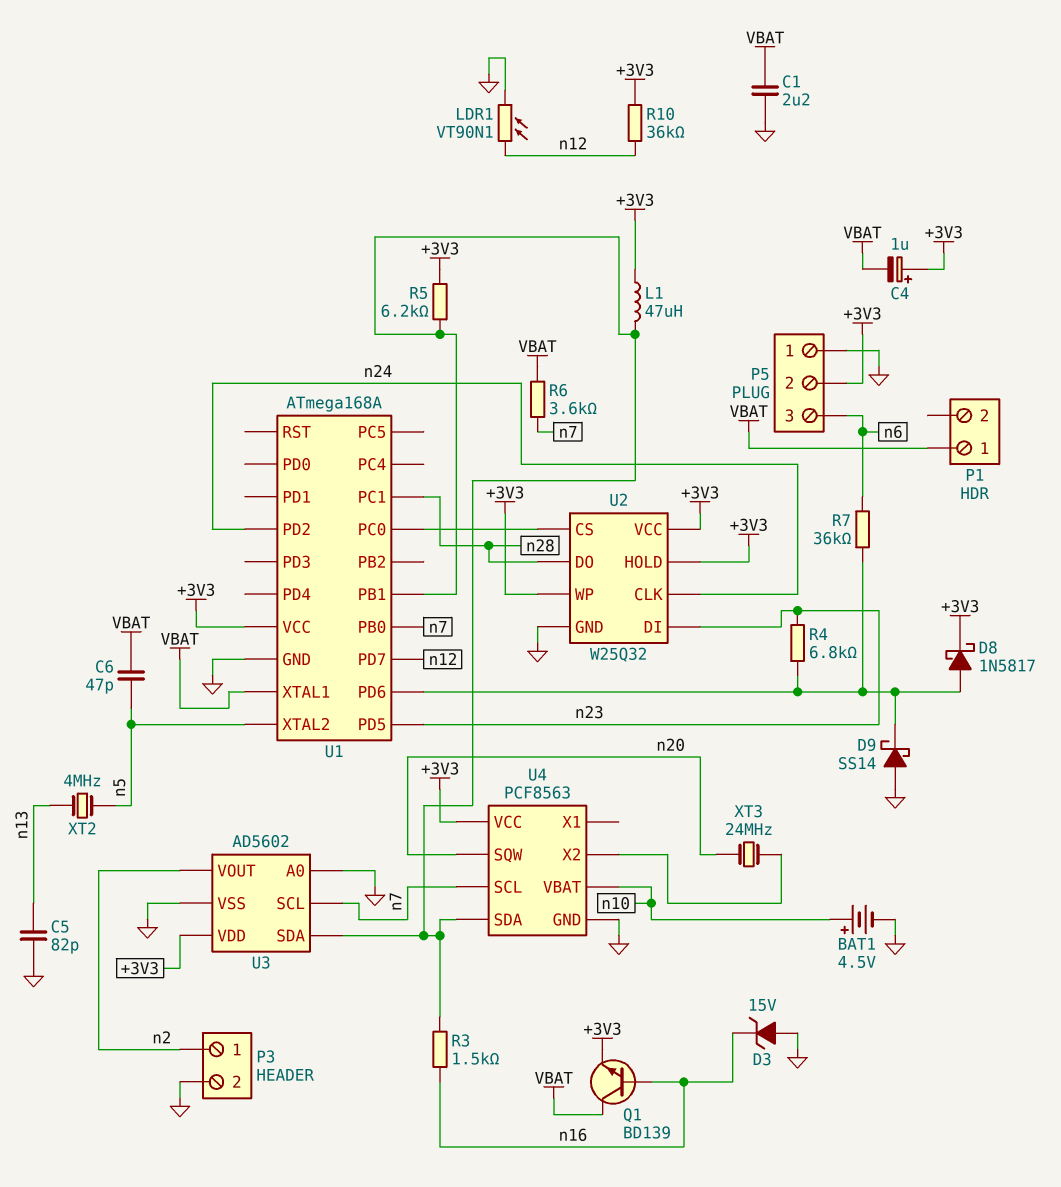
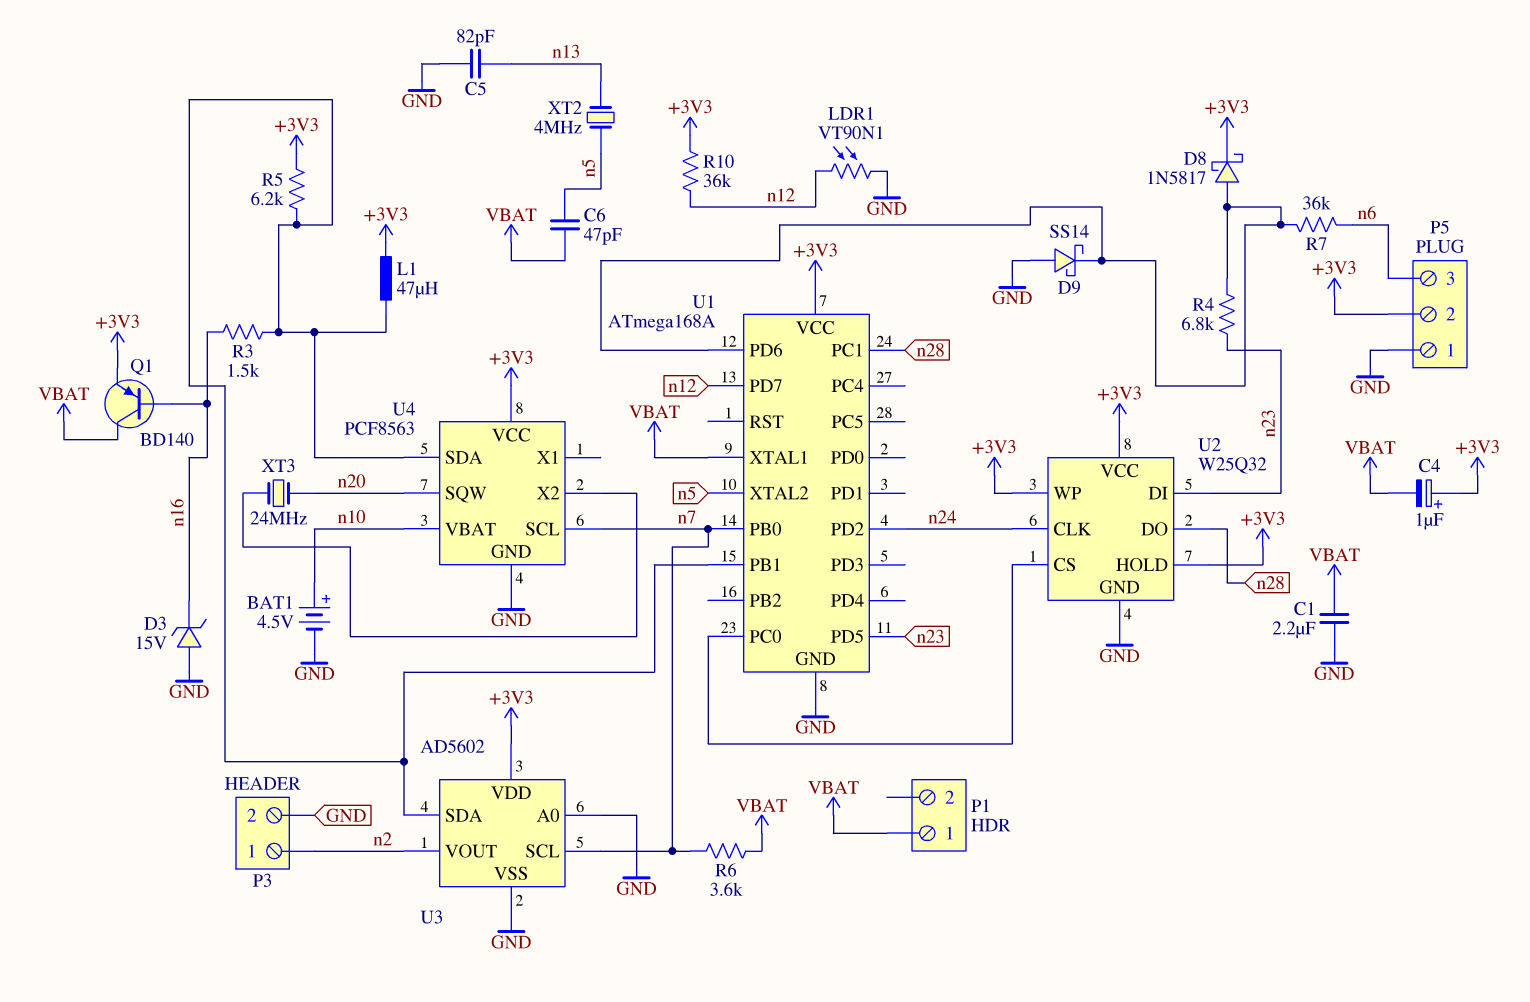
Q1: NPN BD139 (B n16, C VBAT, E +3V3) -> PNP BD140 (B n16, C VBAT, E +3V3)

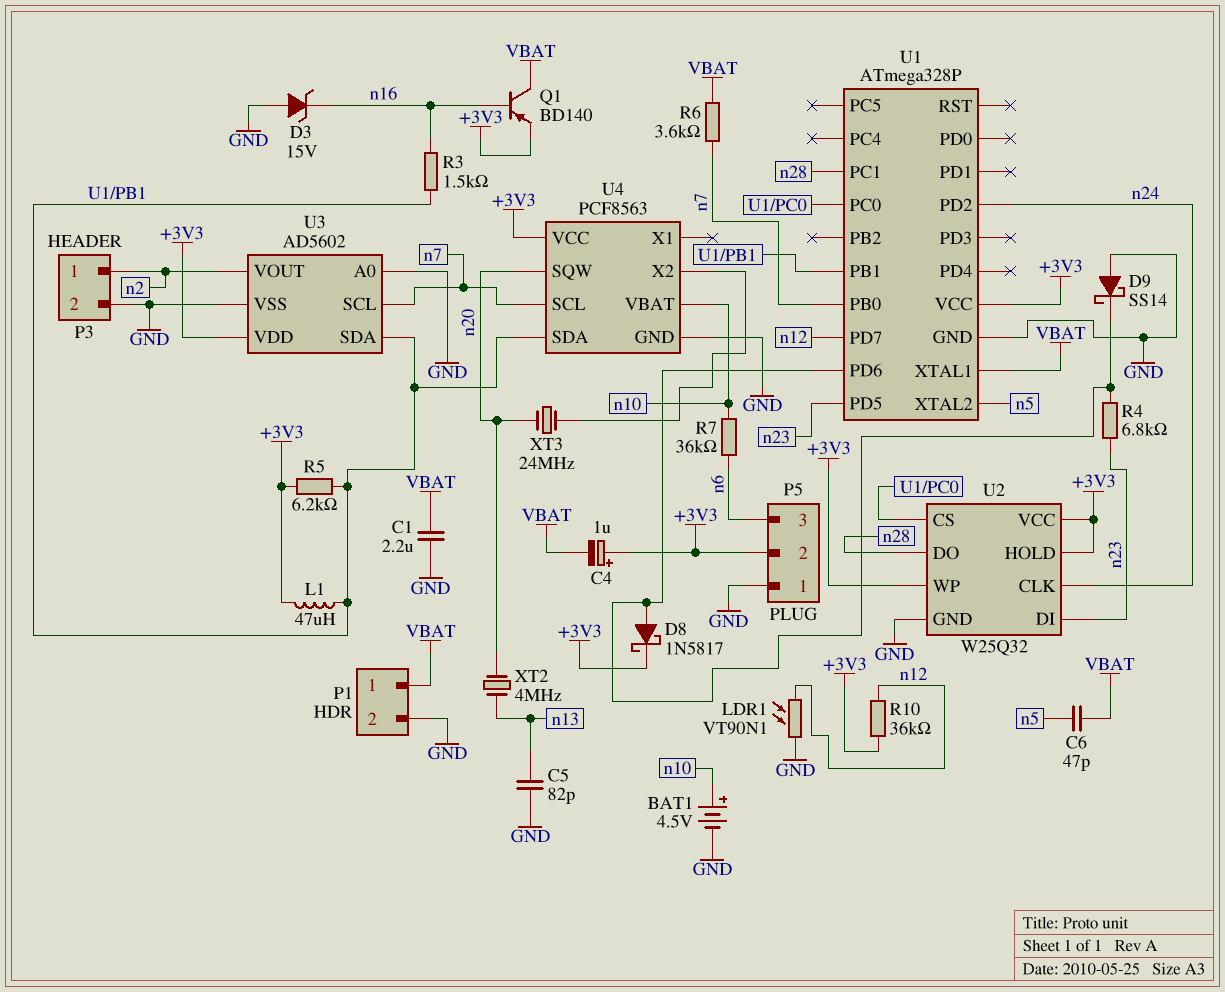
P1 pin 2: none -> GND
R7: 36k (U1/PD6, n6) -> 36k (n6, n10)
U1: ATmega168A -> ATmega328P
XT2: 4MHz (n5, n13) -> 4MHz (n13, n20)

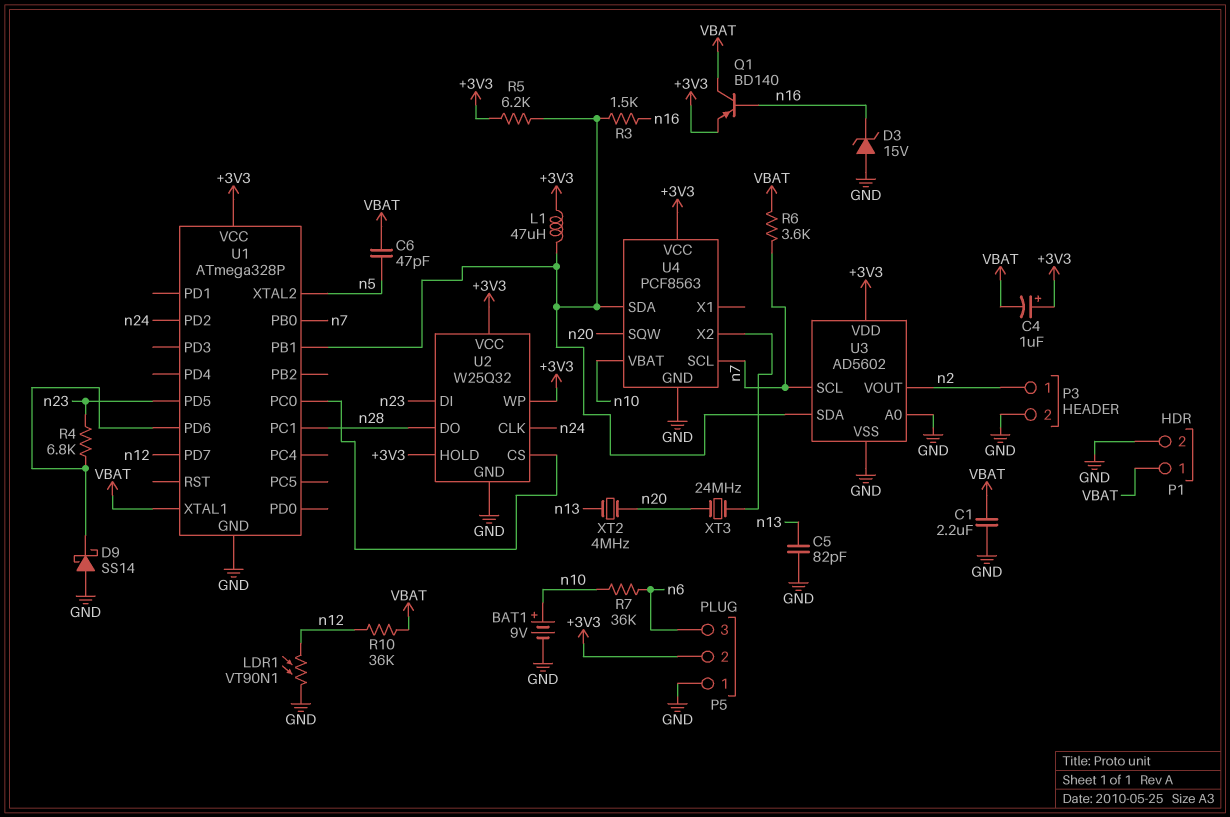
BAT1: 4.5V (plus n10, minus GND) -> 9V (plus n10, minus GND)
D8: schottky 1N5817 (A U1/PD6, K +3V3) -> none
R10: 36k (+3V3, n12) -> 36k (VBAT, n12)

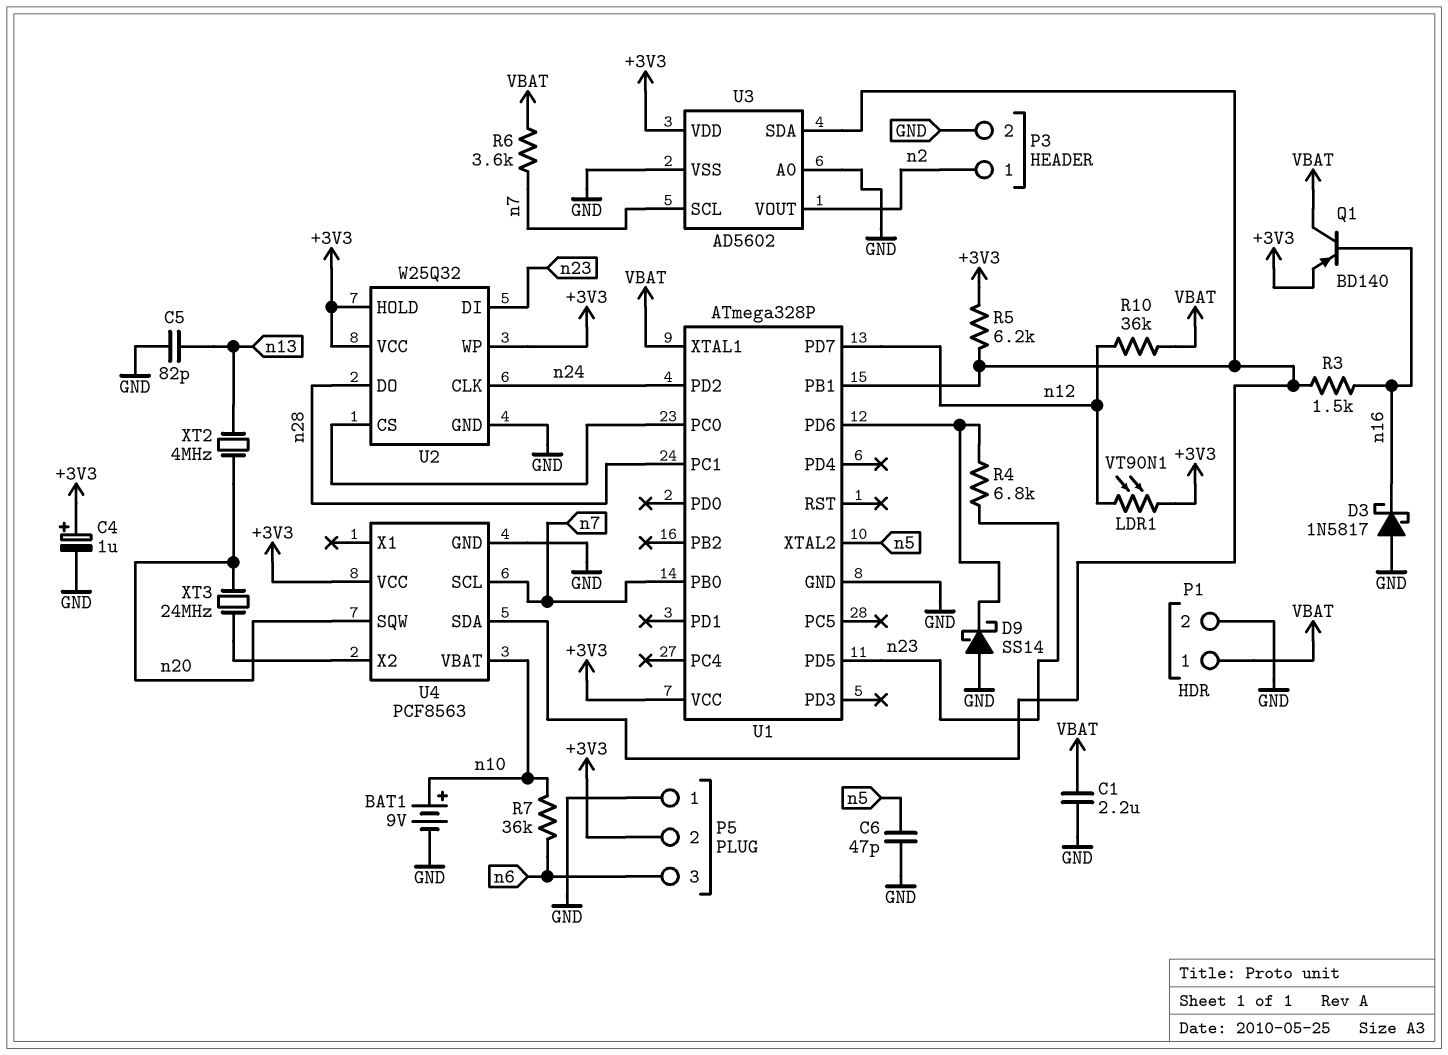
C4: 1uF (plus +3V3, minus VBAT) -> 1uF (plus +3V3, minus GND)
C6: 47pF (VBAT, n5) -> 47pF (GND, n5)
D3: zener 15V (A GND, K n16) -> schottky 1N5817 (A GND, K n16)
L1: 47uH (+3V3, U1/PB1) -> none
LDR1: VT90N1 (GND, n12) -> VT90N1 (+3V3, n12)

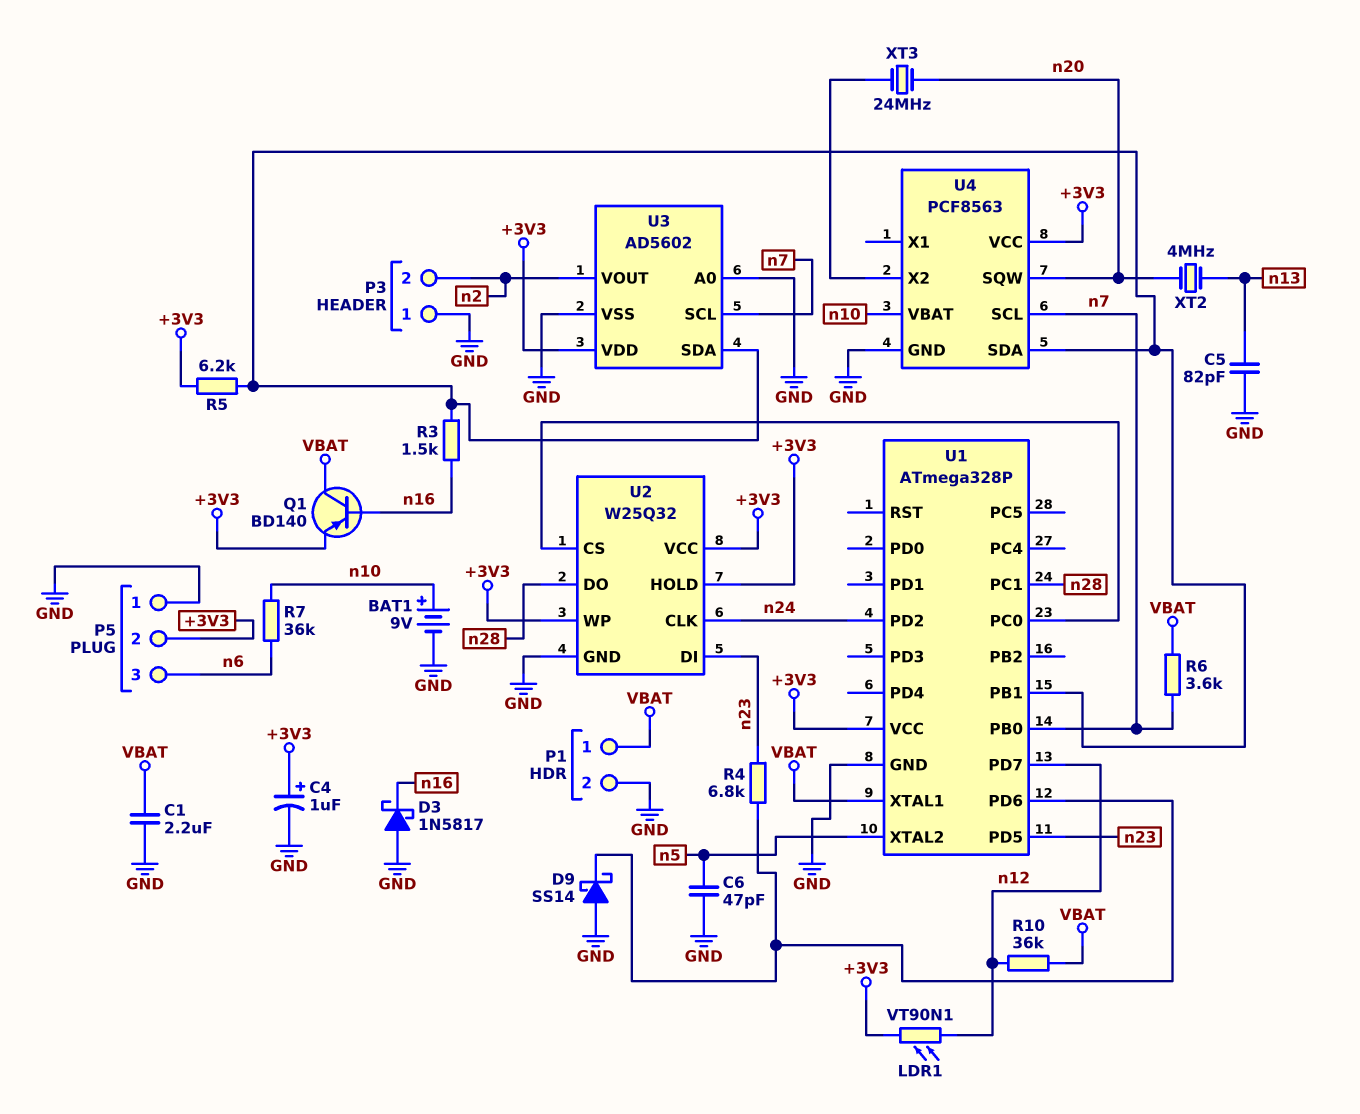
P3 pin 1: n2 -> GND
P3 pin 2: GND -> n2

